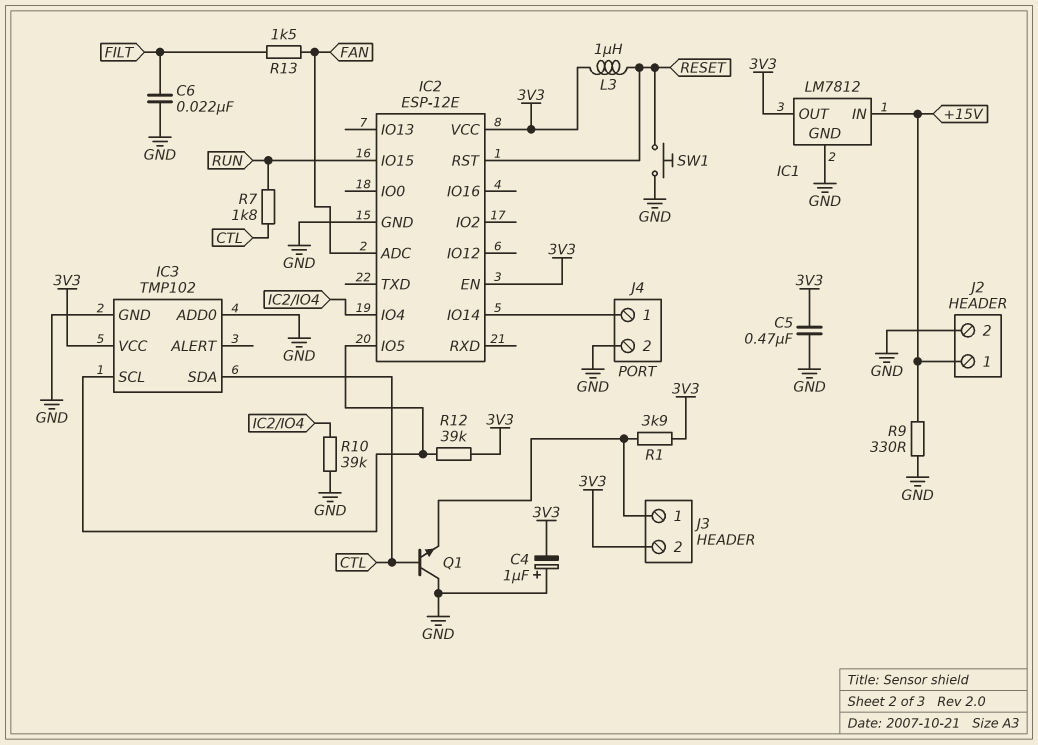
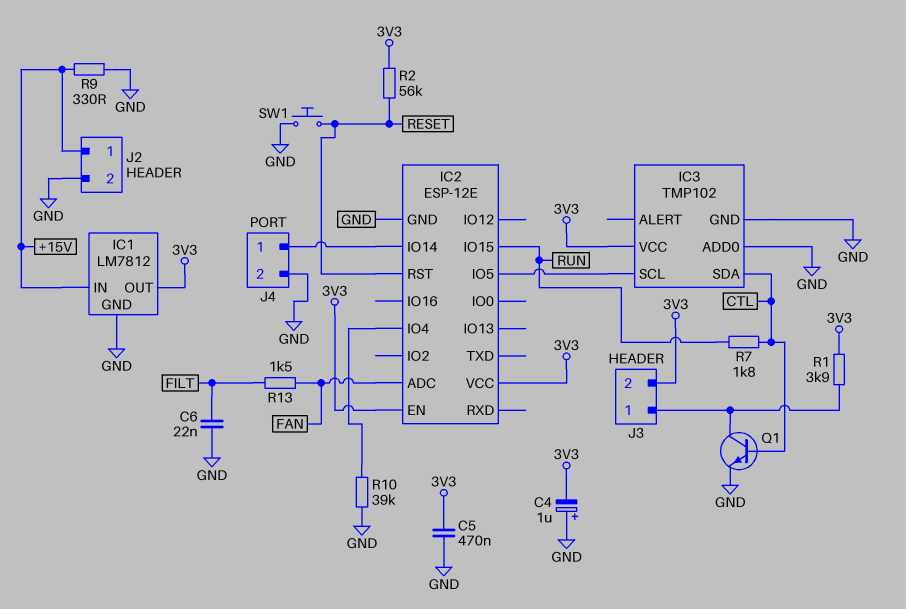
L3: 1uH (3V3, RESET) -> none
Q1: NPN (B CTL, C GND, E J3/1) -> NPN (B CTL, C J3/1, E GND)
R2: none -> 56k (3V3, RESET)
R12: 39k (3V3, IC2/IO5) -> none

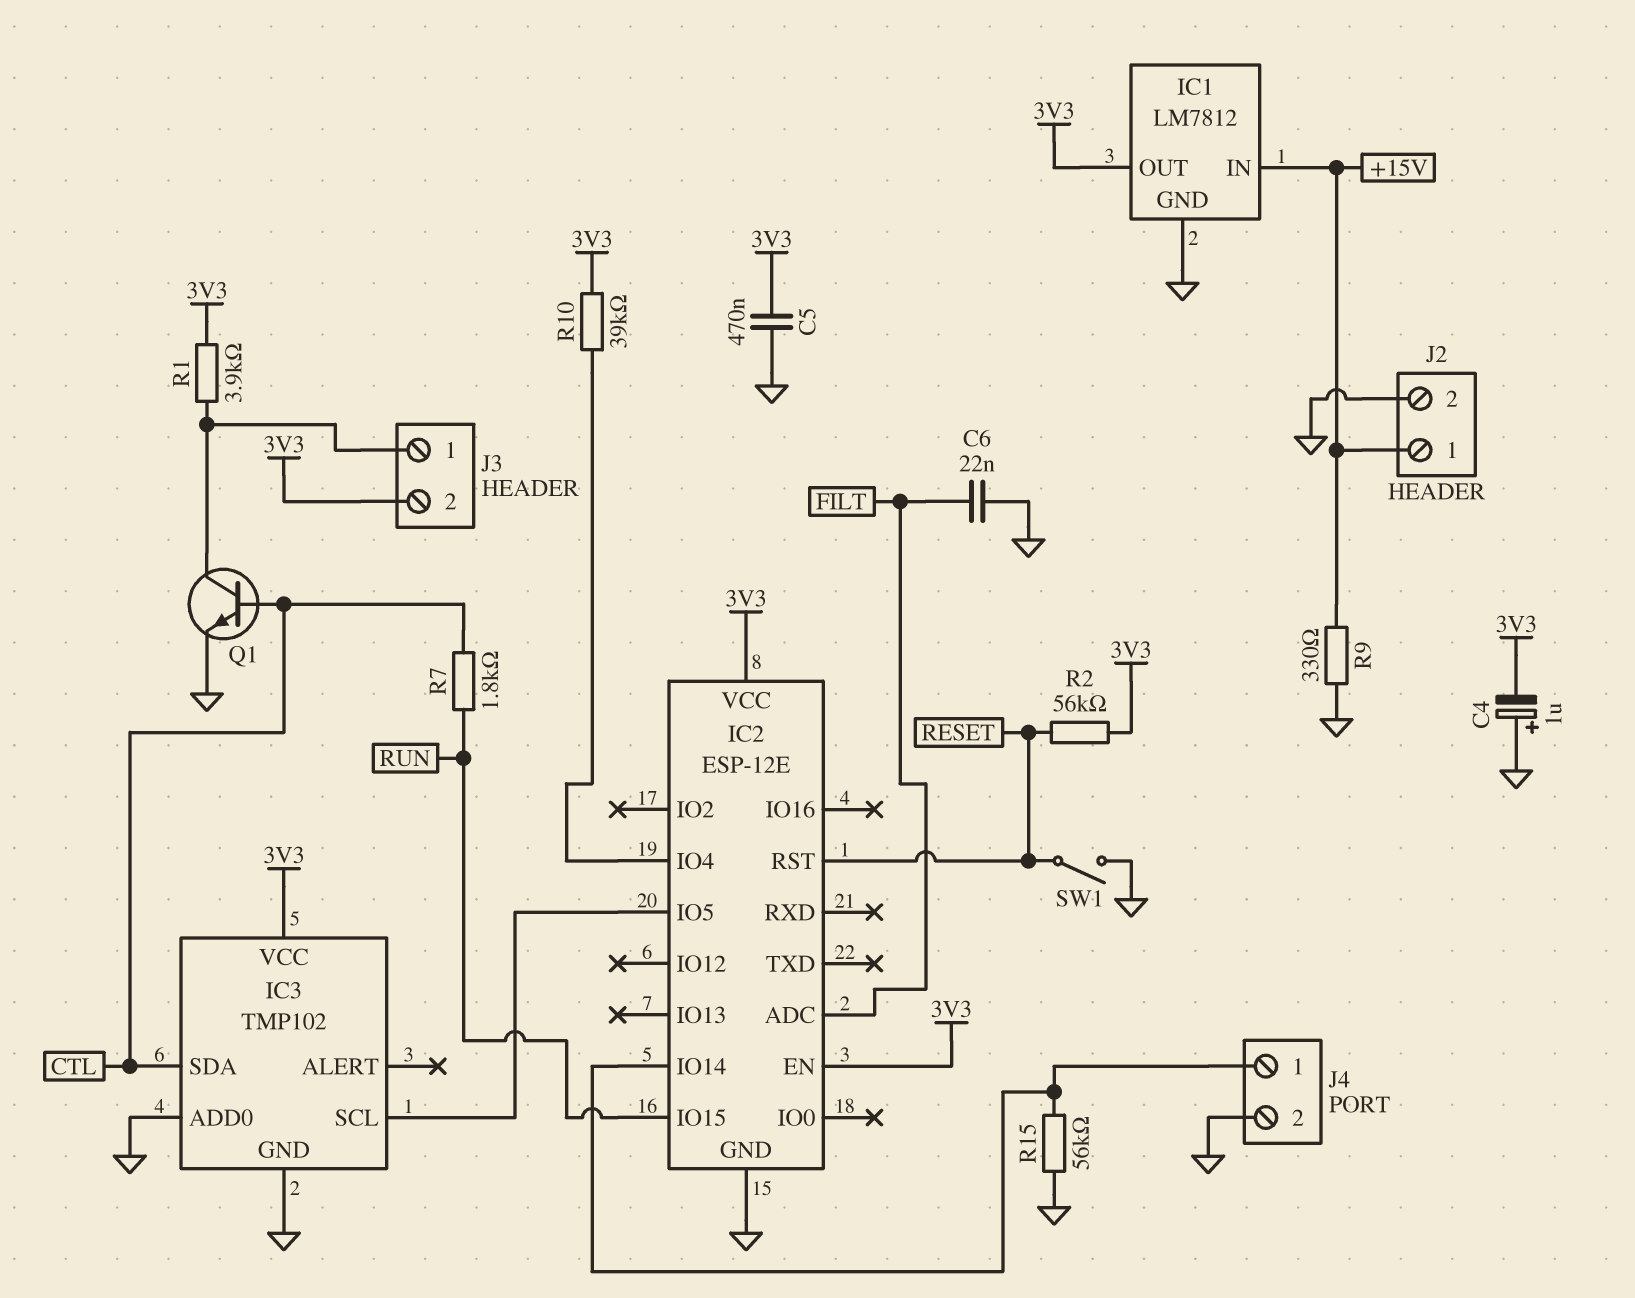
IC2 pin ADC: FAN -> FILT
R10: 39k (GND, IC2/IO4) -> 39k (3V3, IC2/IO4)
R13: 1.5k (FAN, FILT) -> none
R15: none -> 56k (GND, IC2/IO14)
SW1: button (GND, RESET) -> switch (GND, RESET)

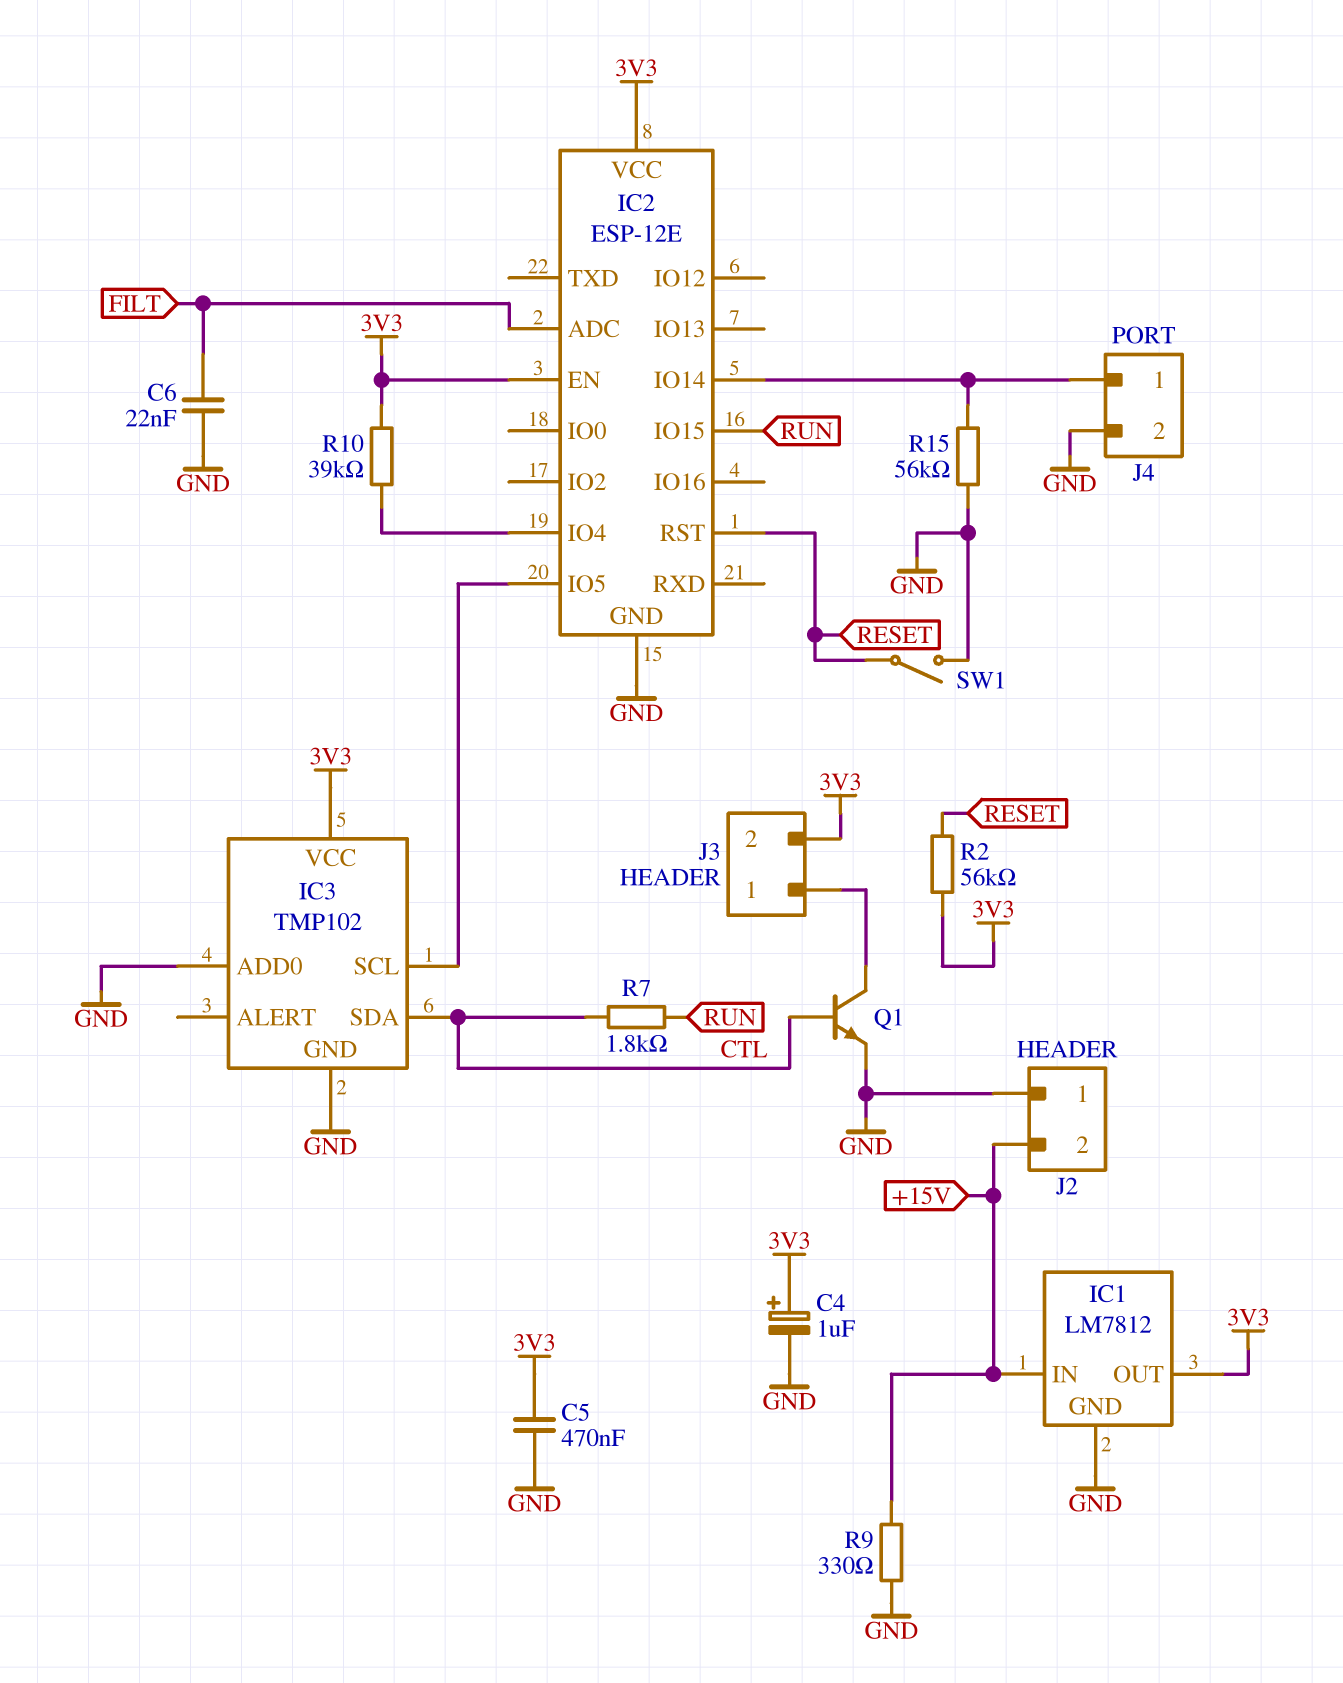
C4: 1uF (plus GND, minus 3V3) -> 1uF (plus 3V3, minus GND)
J2 pin 1: +15V -> GND
J2 pin 2: GND -> +15V
R1: 3.9k (3V3, J3/1) -> none

